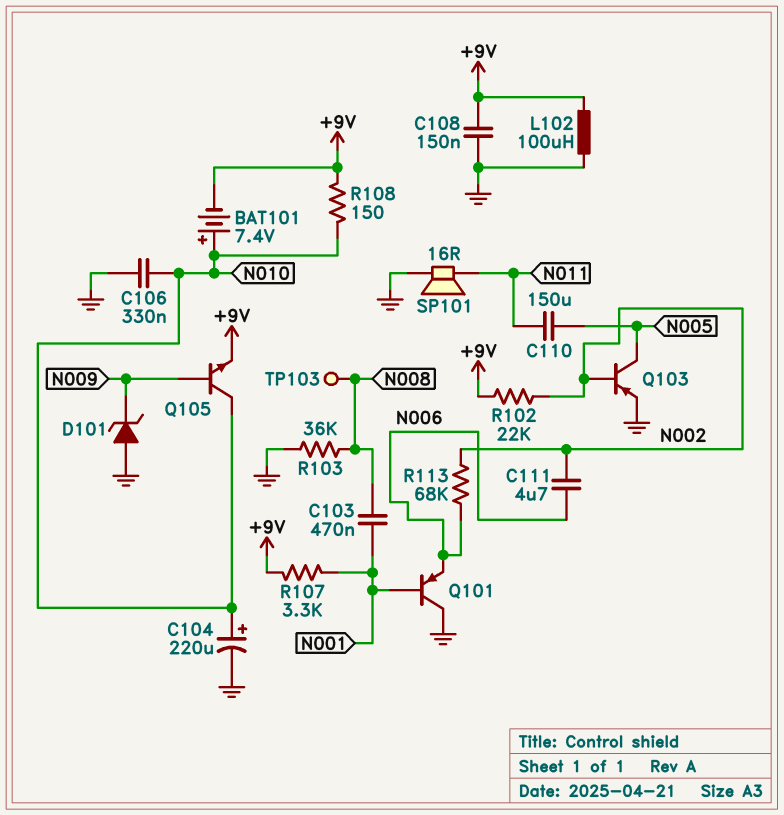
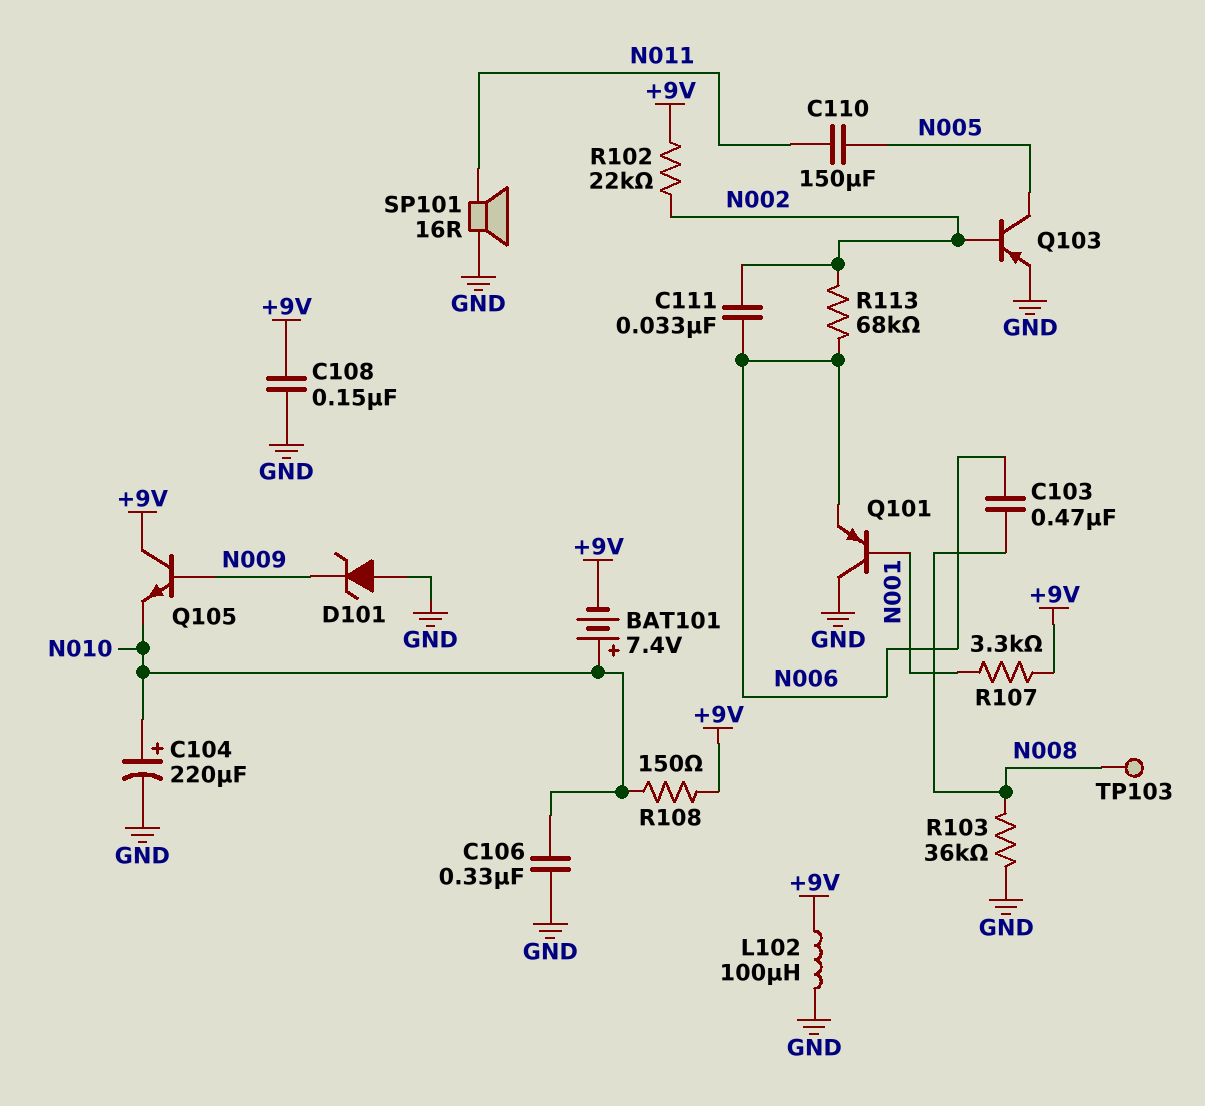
C103: 470nF (N001, N008) -> 470nF (N006, N008)
C111: 4.7uF (N002, N006) -> 33nF (N002, N006)
Q105: NPN (B N009, C N010, E +9V) -> NPN (B N009, C +9V, E N010)

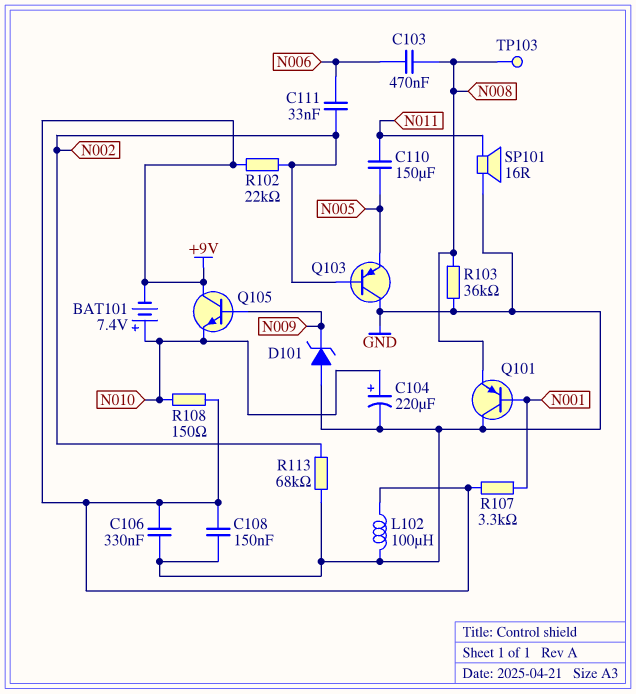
C106: 330nF (GND, N010) -> 330nF (+9V, GND)
Q101: PNP (B N001, C GND, E N006) -> PNP (B N001, C GND, E N008)
Q103: PNP (B N002, C N005, E GND) -> PNP (B N002, C GND, E N005)
R113: 68k (N002, N006) -> 68k (GND, N002)

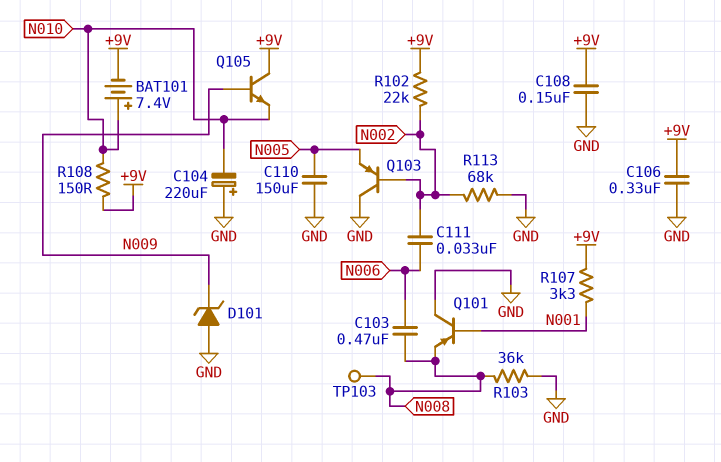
C104: 220uF (plus N010, minus GND) -> 220uF (plus GND, minus N010)
C110: 150uF (N005, N011) -> 150uF (GND, N005)
L102: 100uH (+9V, GND) -> none
SP101: speaker 16R (GND, N011) -> none

